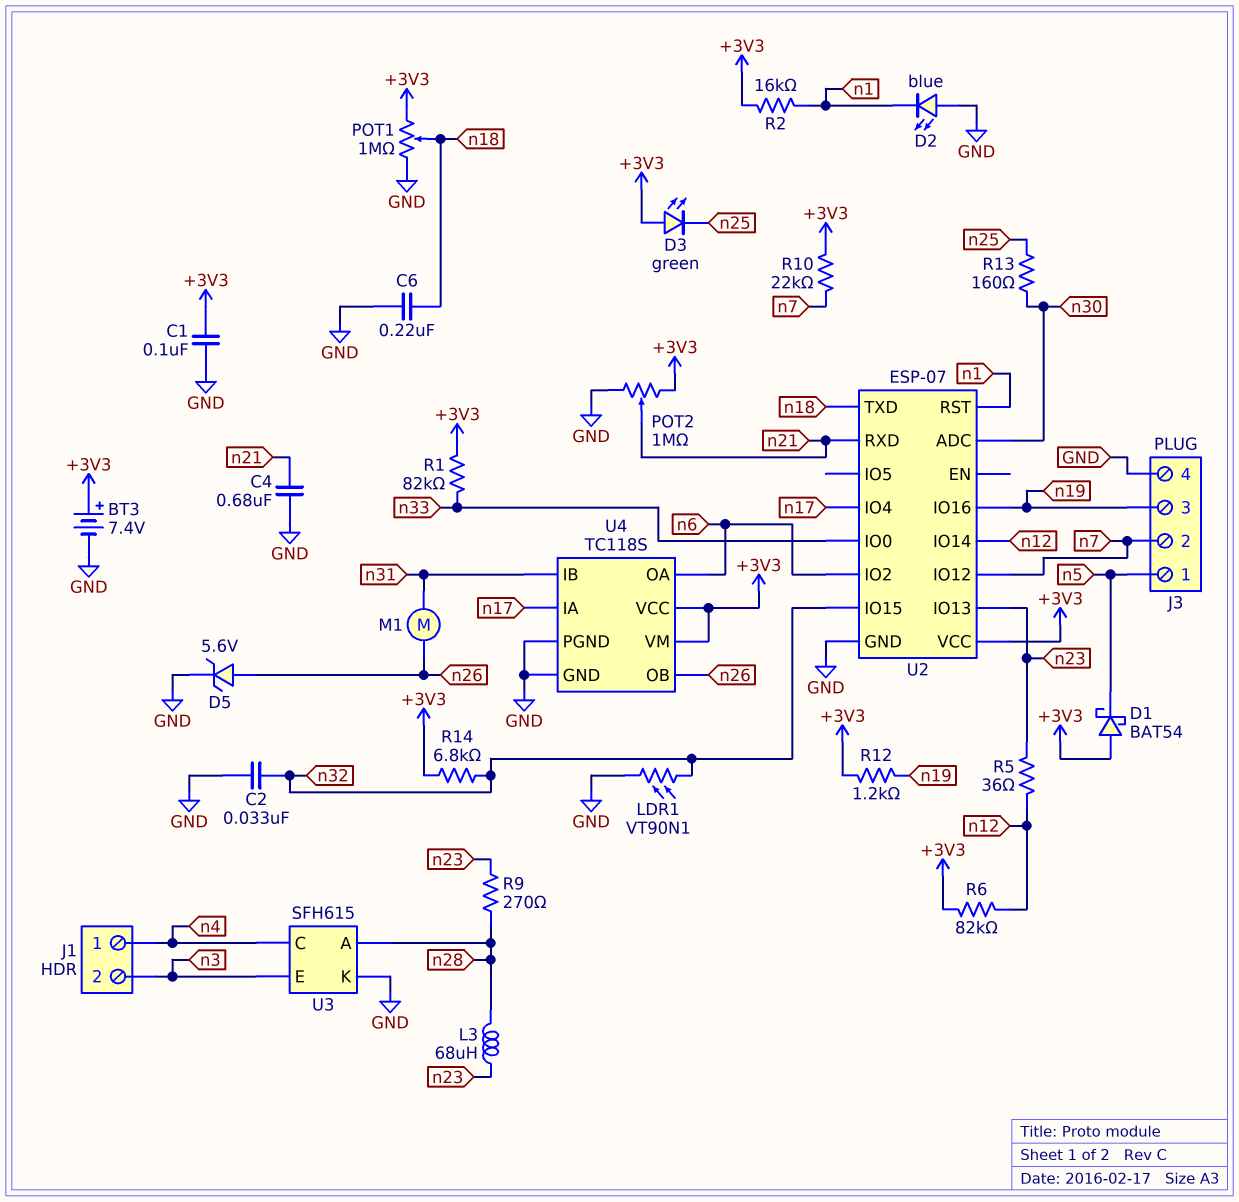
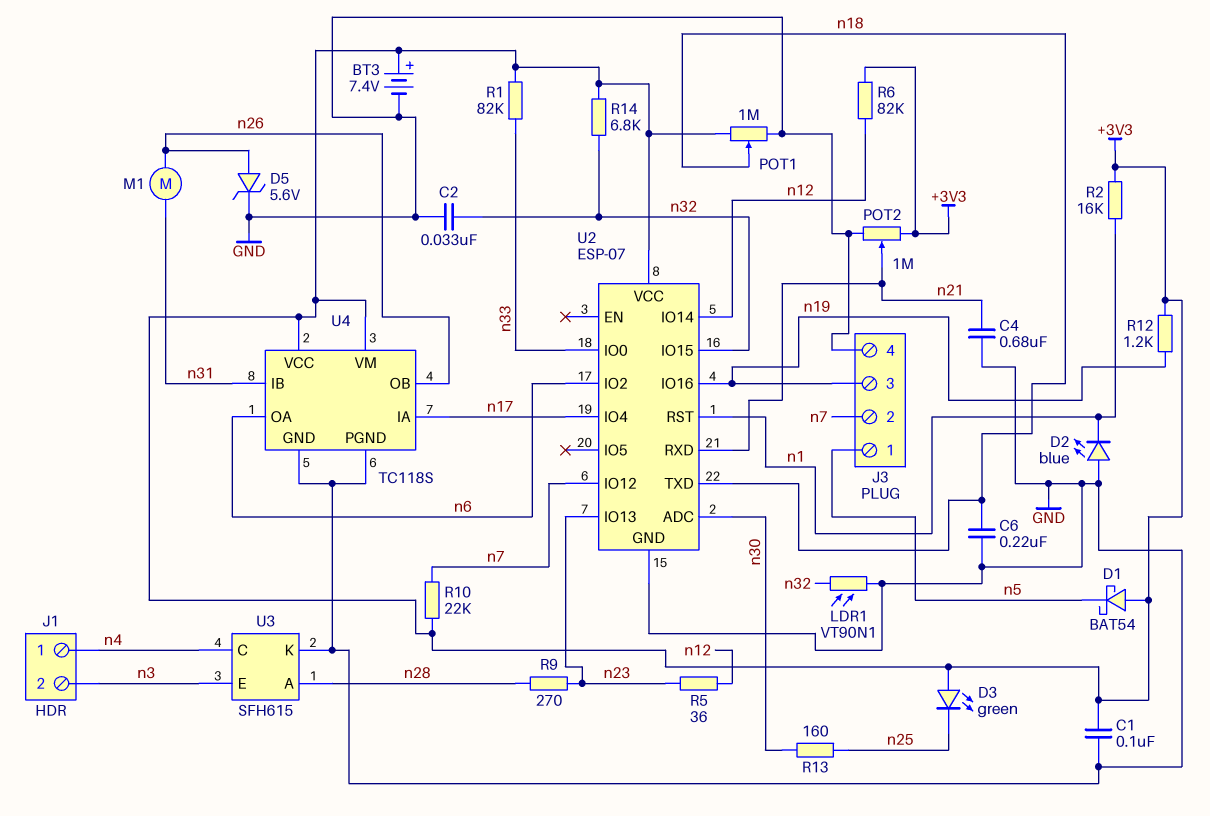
L3: 68uH (n23, n28) -> none

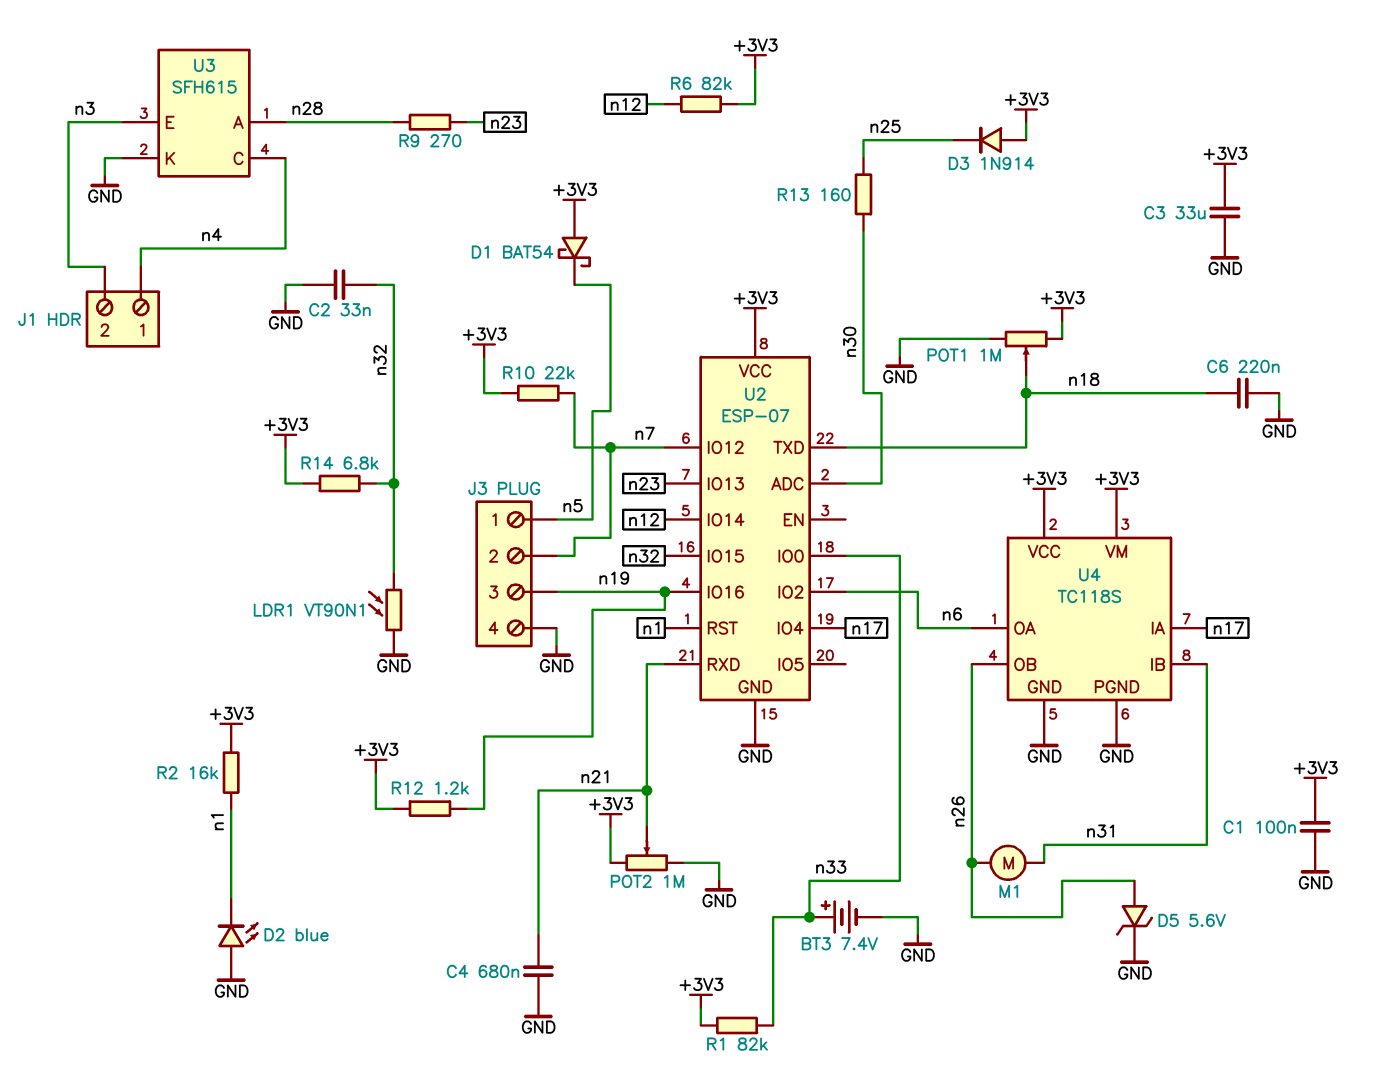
BT3: 7.4V (plus +3V3, minus GND) -> 7.4V (plus n33, minus GND)
C3: none -> 33uF (+3V3, GND)
D3: LED green (A +3V3, K n25) -> diode 1N914 (A +3V3, K n25)
R5: 36 (n12, n23) -> none

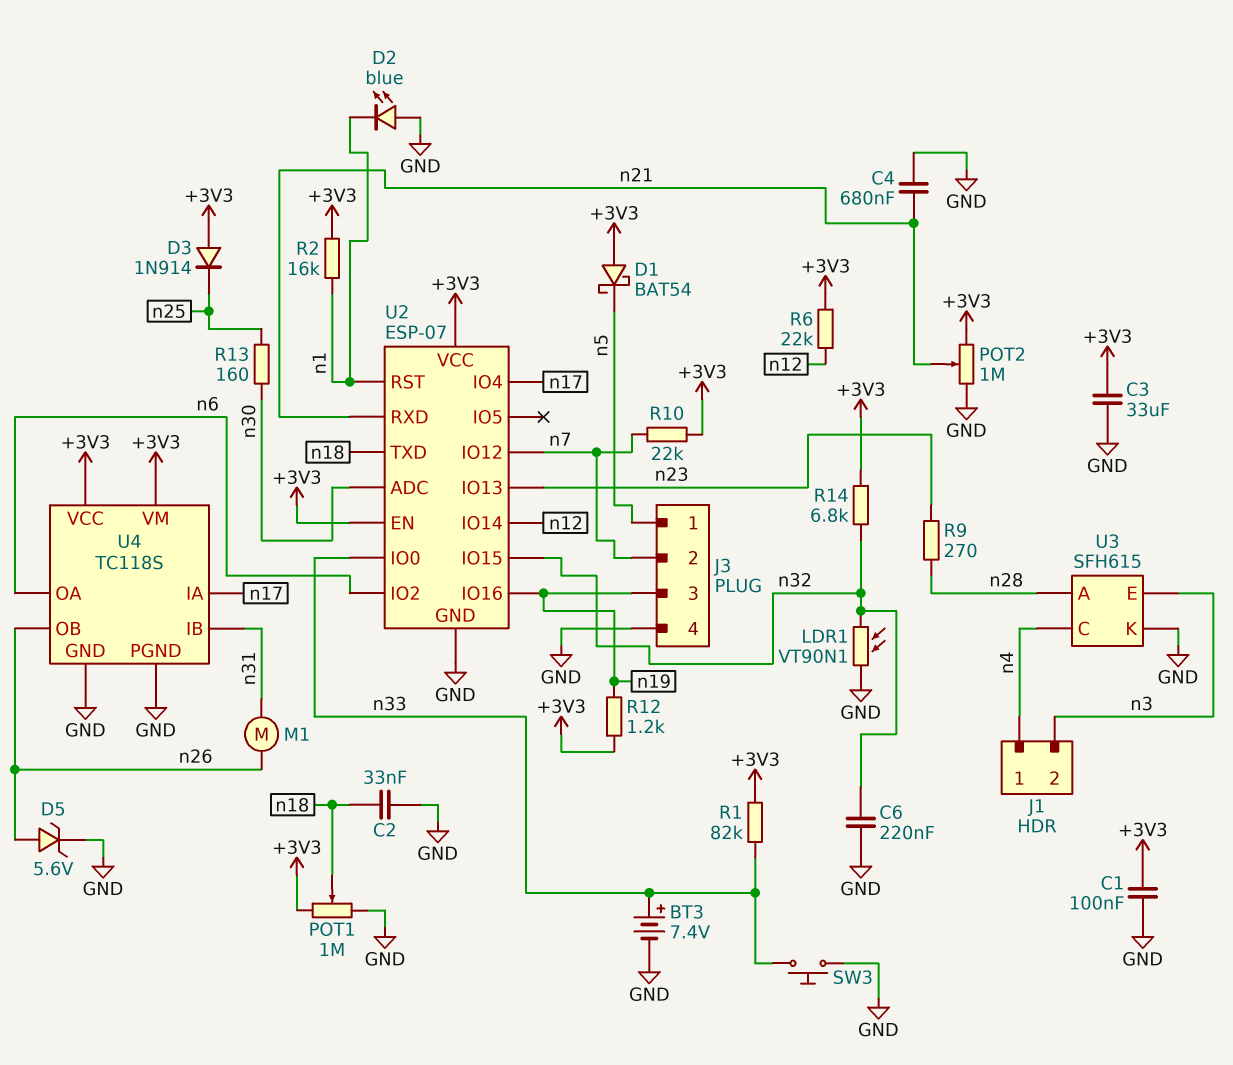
C2: 33nF (GND, n32) -> 33nF (GND, n18)
C6: 220nF (GND, n18) -> 220nF (GND, n32)
R6: 82k (+3V3, n12) -> 22k (+3V3, n12)
SW3: none -> button (GND, n33)
U2 pin EN: none -> +3V3

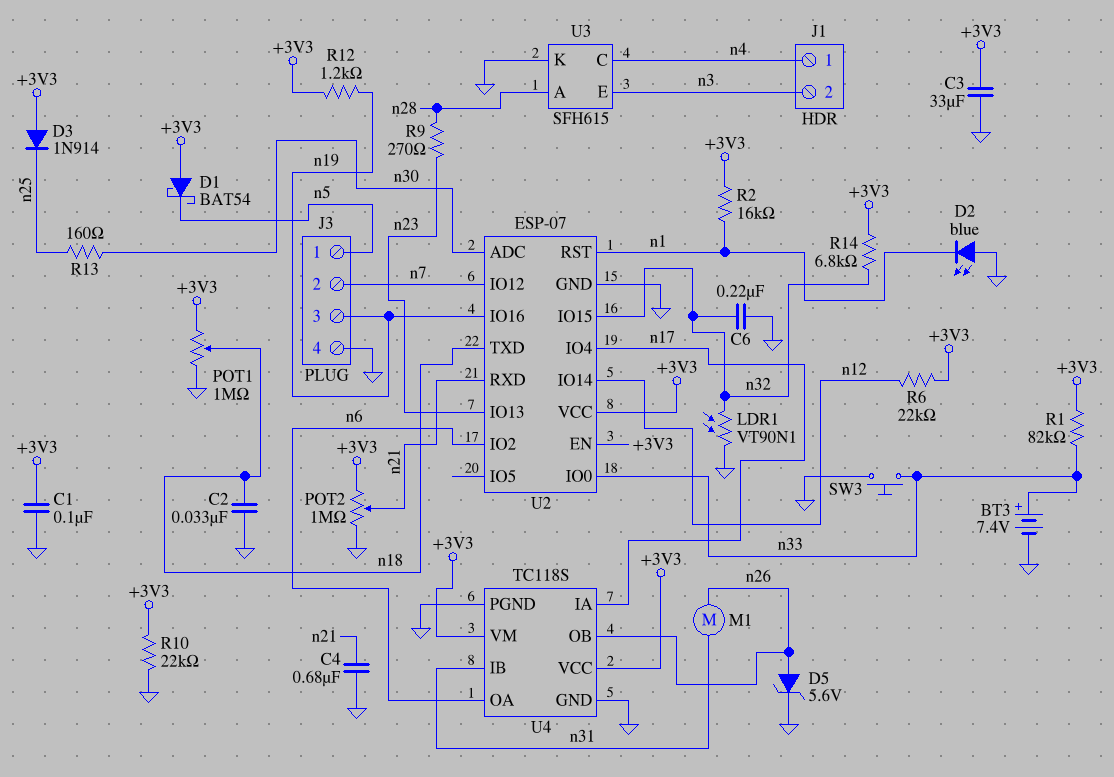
R10: 22k (+3V3, n7) -> 22k (+3V3, GND)

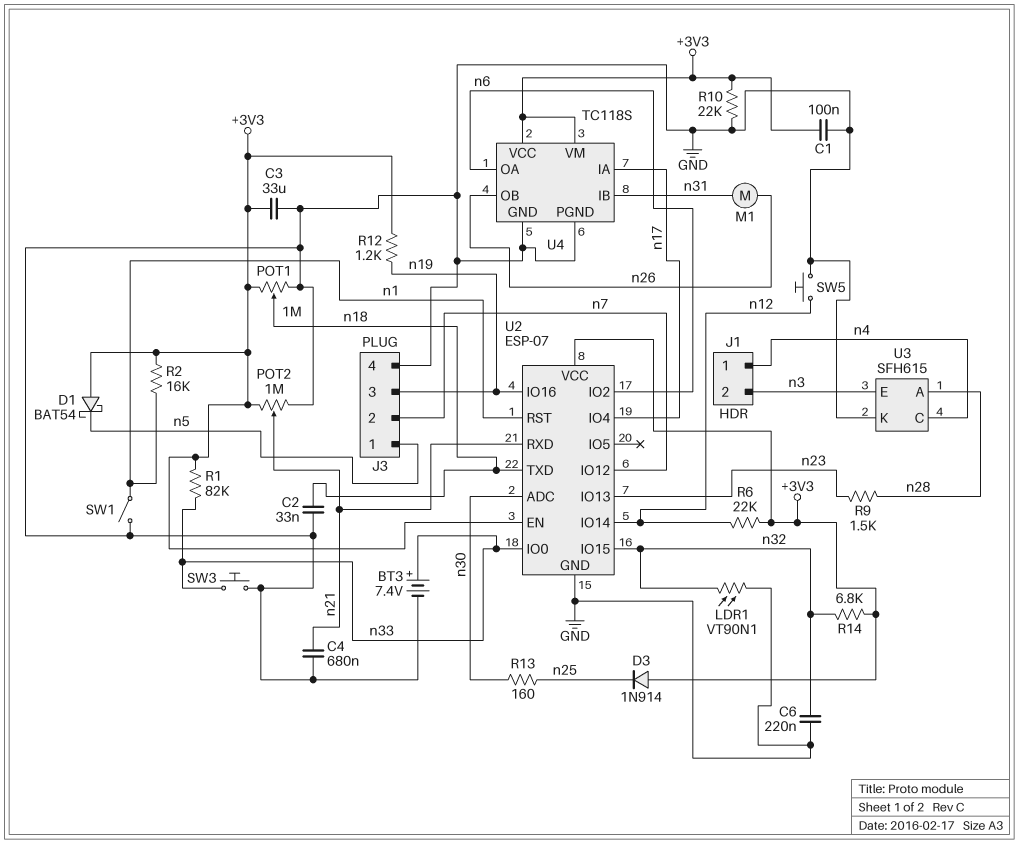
D2: LED blue (A GND, K n1) -> none
D5: zener 5.6V (A n26, K GND) -> none
R9: 270 (n23, n28) -> 1.5k (n23, n28)
SW1: none -> switch (GND, n1)
SW5: none -> button (GND, n12)

